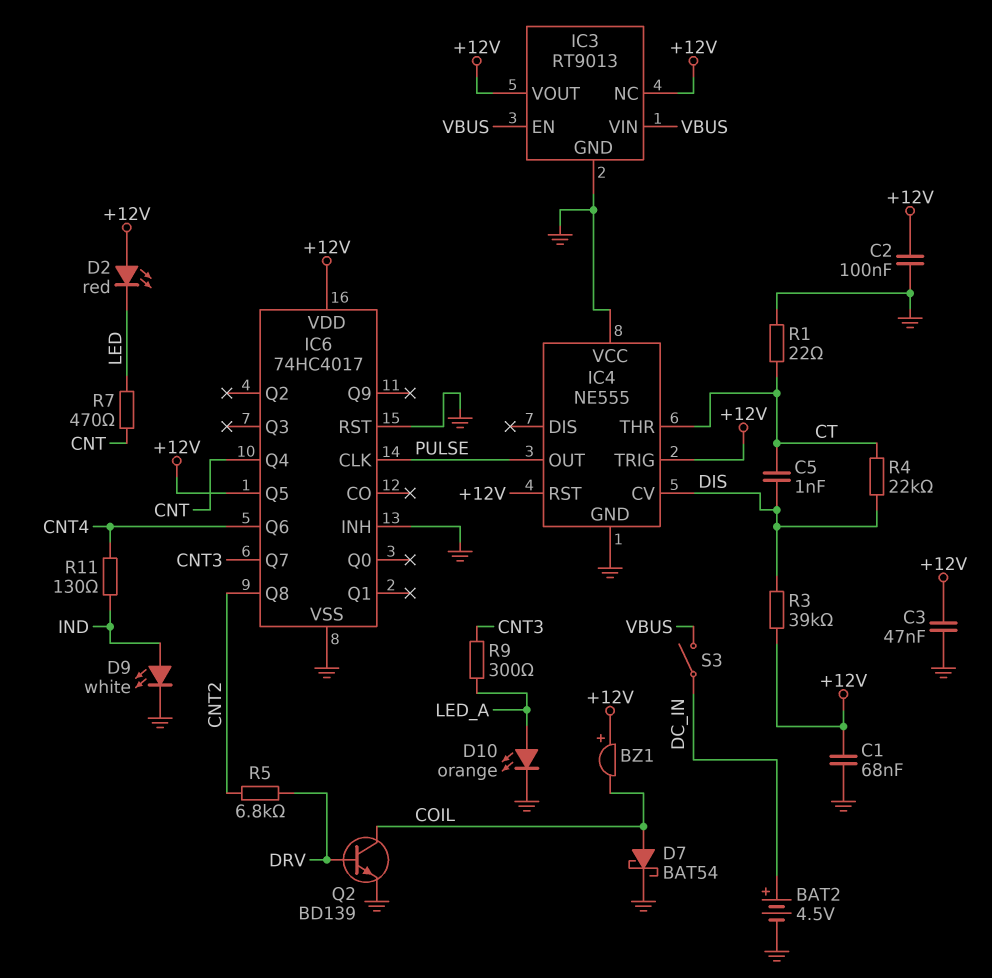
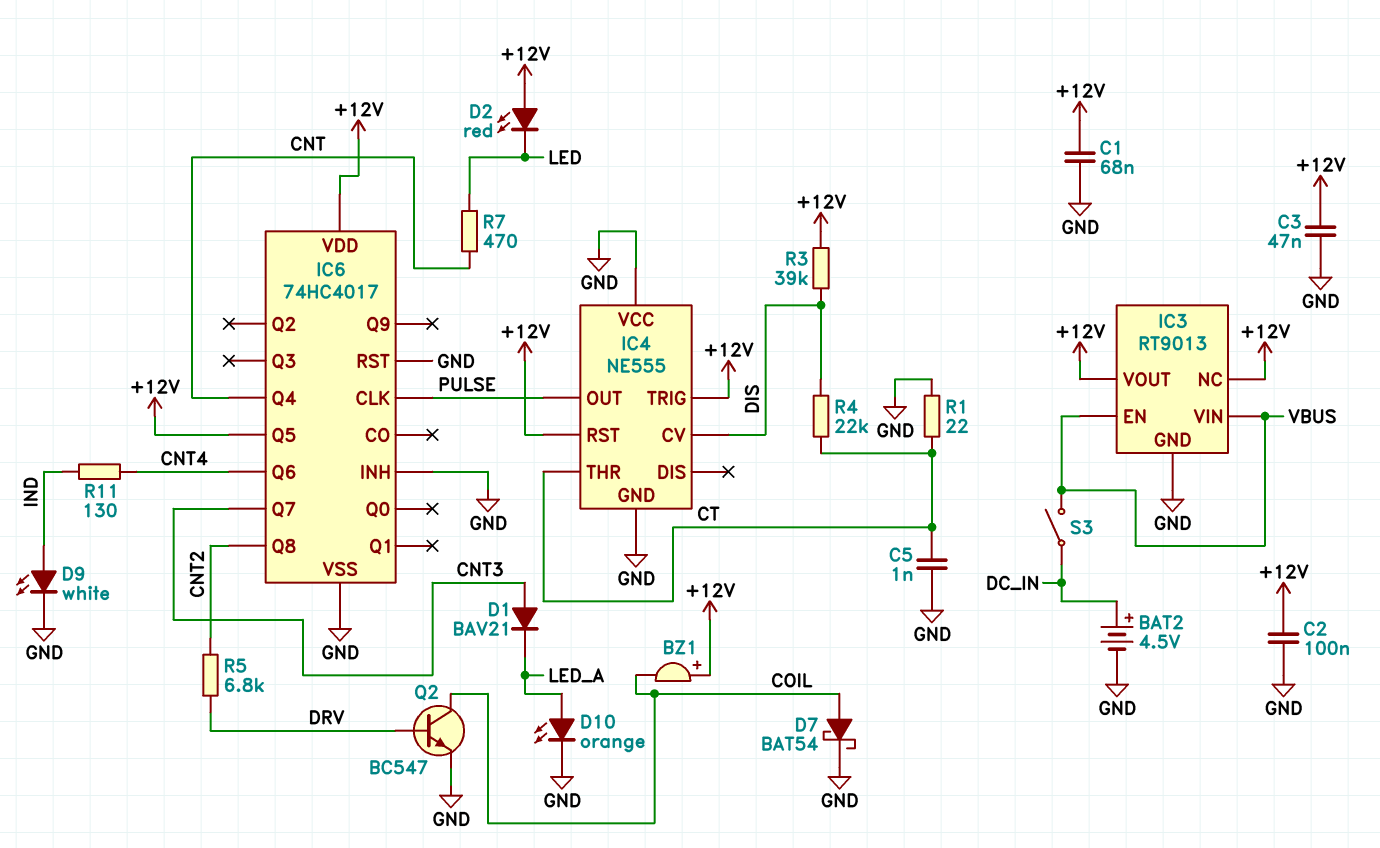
C5: 1nF (CT, DIS) -> 1nF (CT, GND)
D1: none -> diode BAV21 (A CNT3, K LED_A)
Q2: NPN BD139 (B DRV, C COIL, E GND) -> NPN BC547 (B DRV, C COIL, E GND)
R9: 300 (CNT3, LED_A) -> none

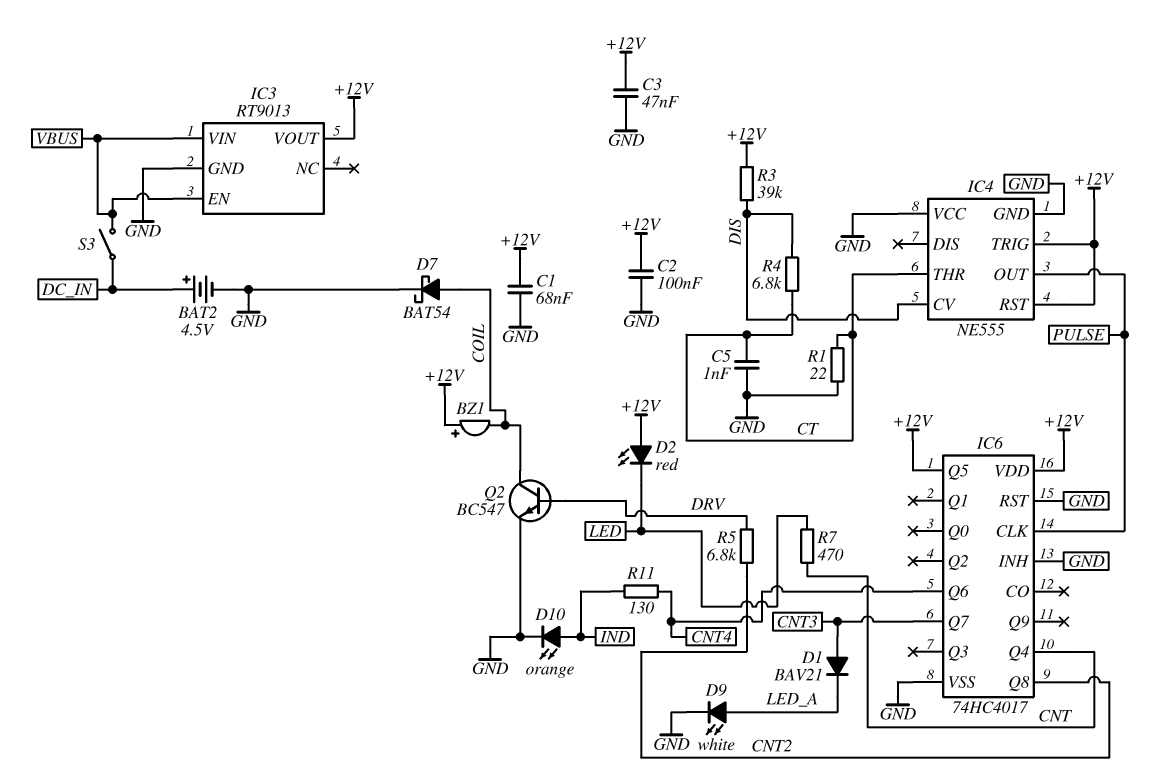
D9: LED white (A IND, K GND) -> LED white (A LED_A, K GND)
D10: LED orange (A LED_A, K GND) -> LED orange (A IND, K GND)
IC3 pin NC: +12V -> none
R4: 22k (CT, DIS) -> 6.8k (CT, DIS)

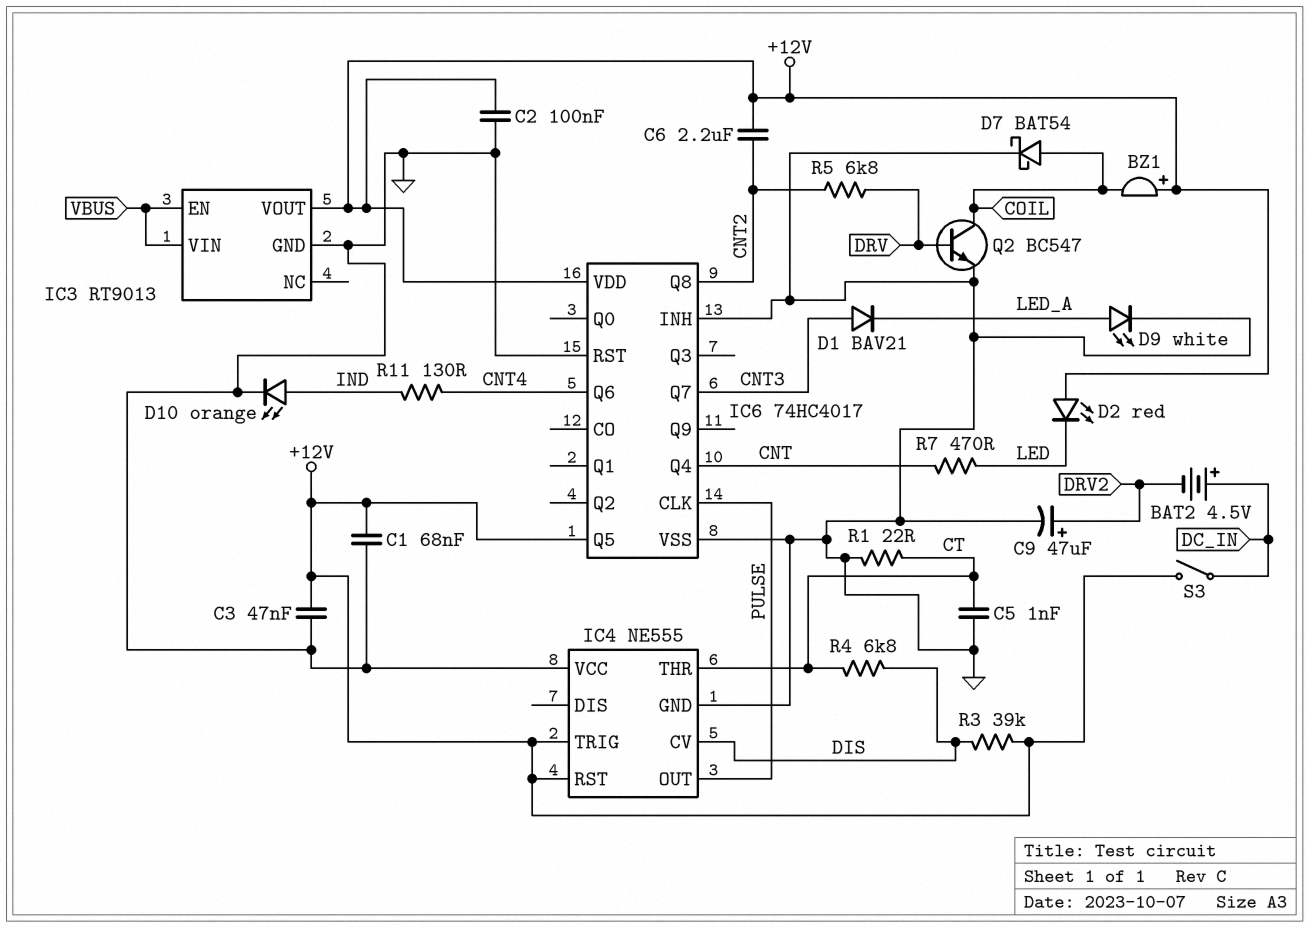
BAT2: 4.5V (plus DC_IN, minus GND) -> 4.5V (plus DC_IN, minus DRV2)
C6: none -> 2.2uF (+12V, CNT2)
C9: none -> 47uF (plus DRV2, minus GND)
S3: switch (DC_IN, VBUS) -> switch (+12V, DC_IN)

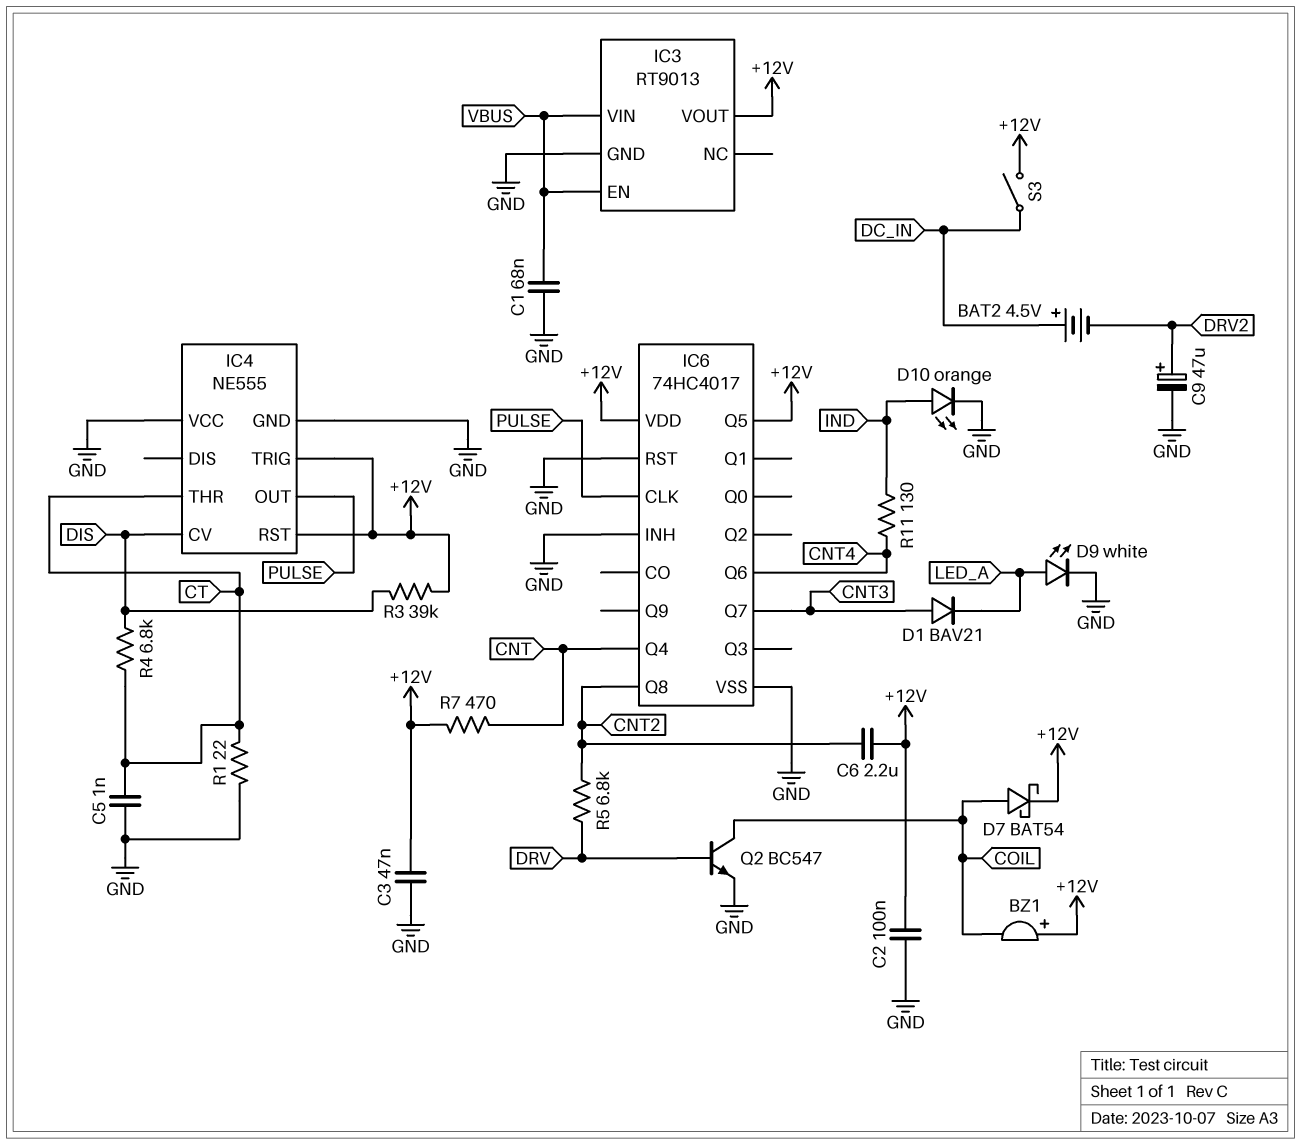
C1: 68nF (+12V, GND) -> 68nF (GND, VBUS)
D2: LED red (A +12V, K LED) -> none
D7: schottky BAT54 (A COIL, K GND) -> schottky BAT54 (A COIL, K +12V)
R7: 470 (CNT, LED) -> 470 (+12V, CNT)

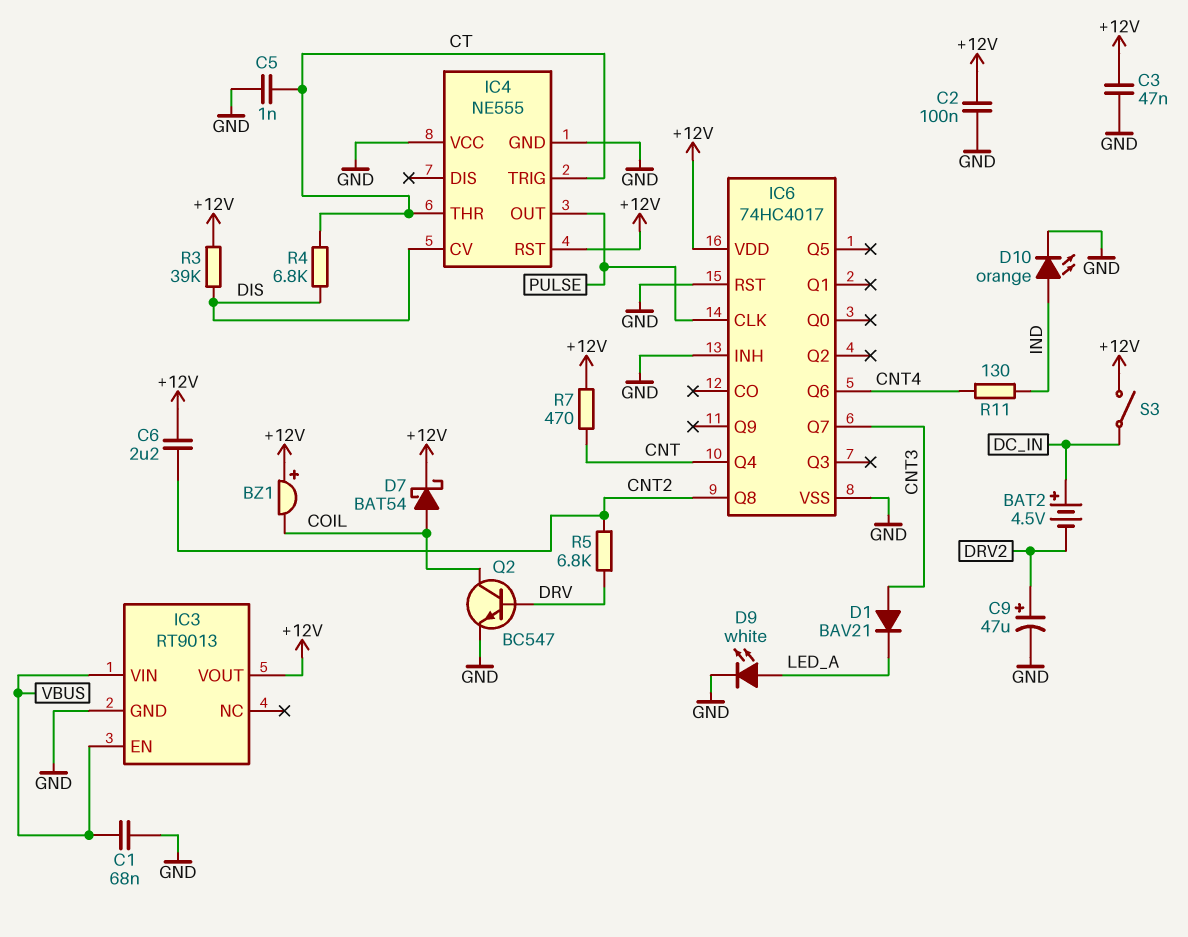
IC4 pin TRIG: +12V -> CT
IC6 pin Q5: +12V -> none
R1: 22 (CT, GND) -> none

